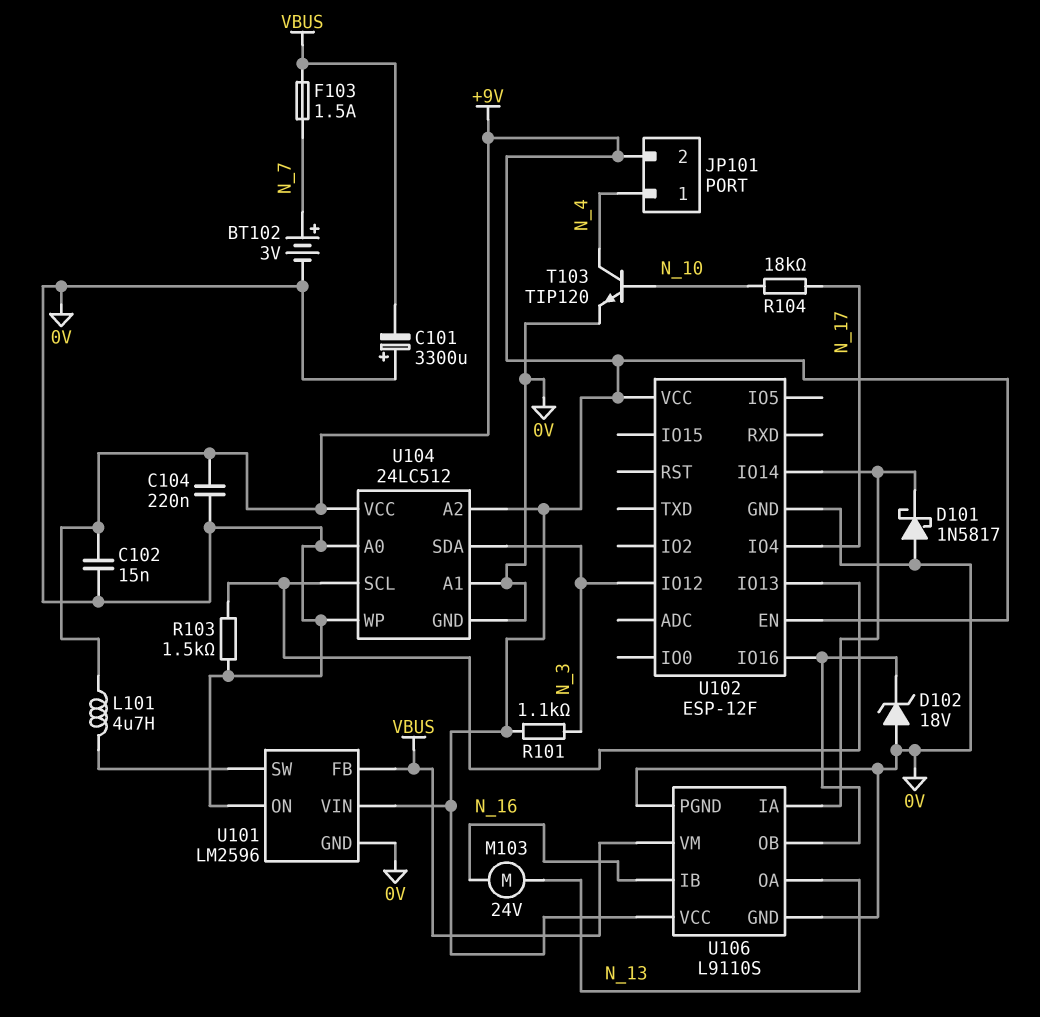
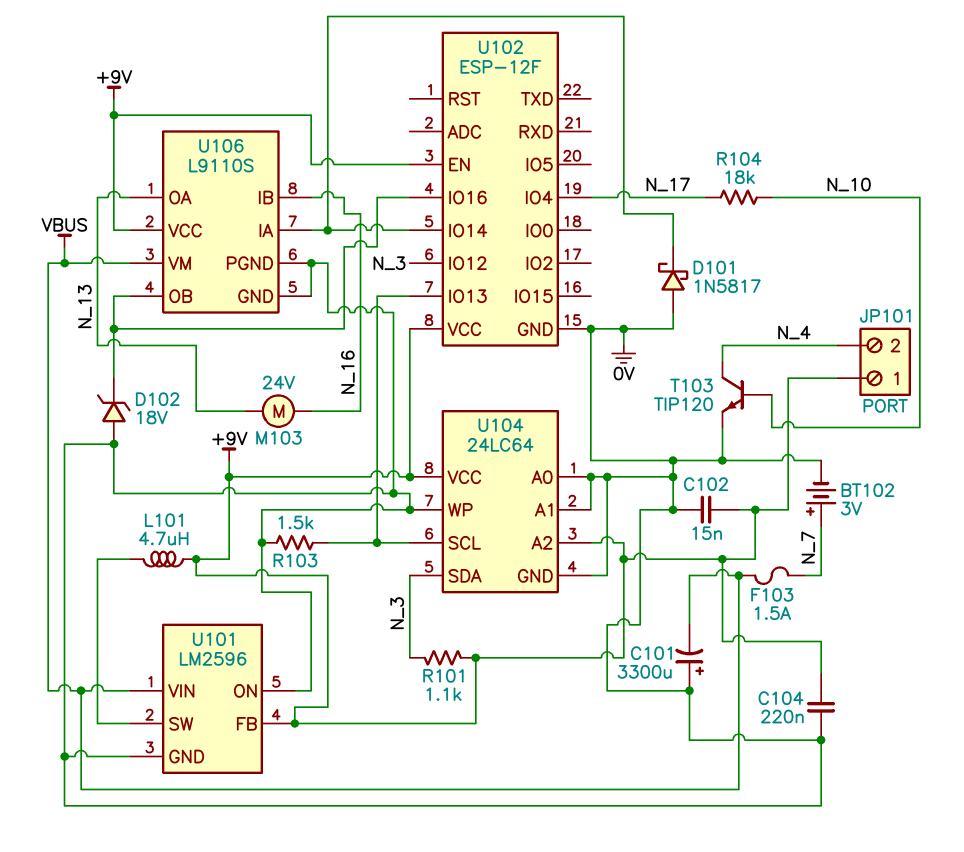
JP101 pin 1: N_4 -> +9V
JP101 pin 2: +9V -> N_4
U101 pin FB: VBUS -> +9V
U101 pin VIN: +9V -> VBUS
U104: 24LC512 -> 24LC64

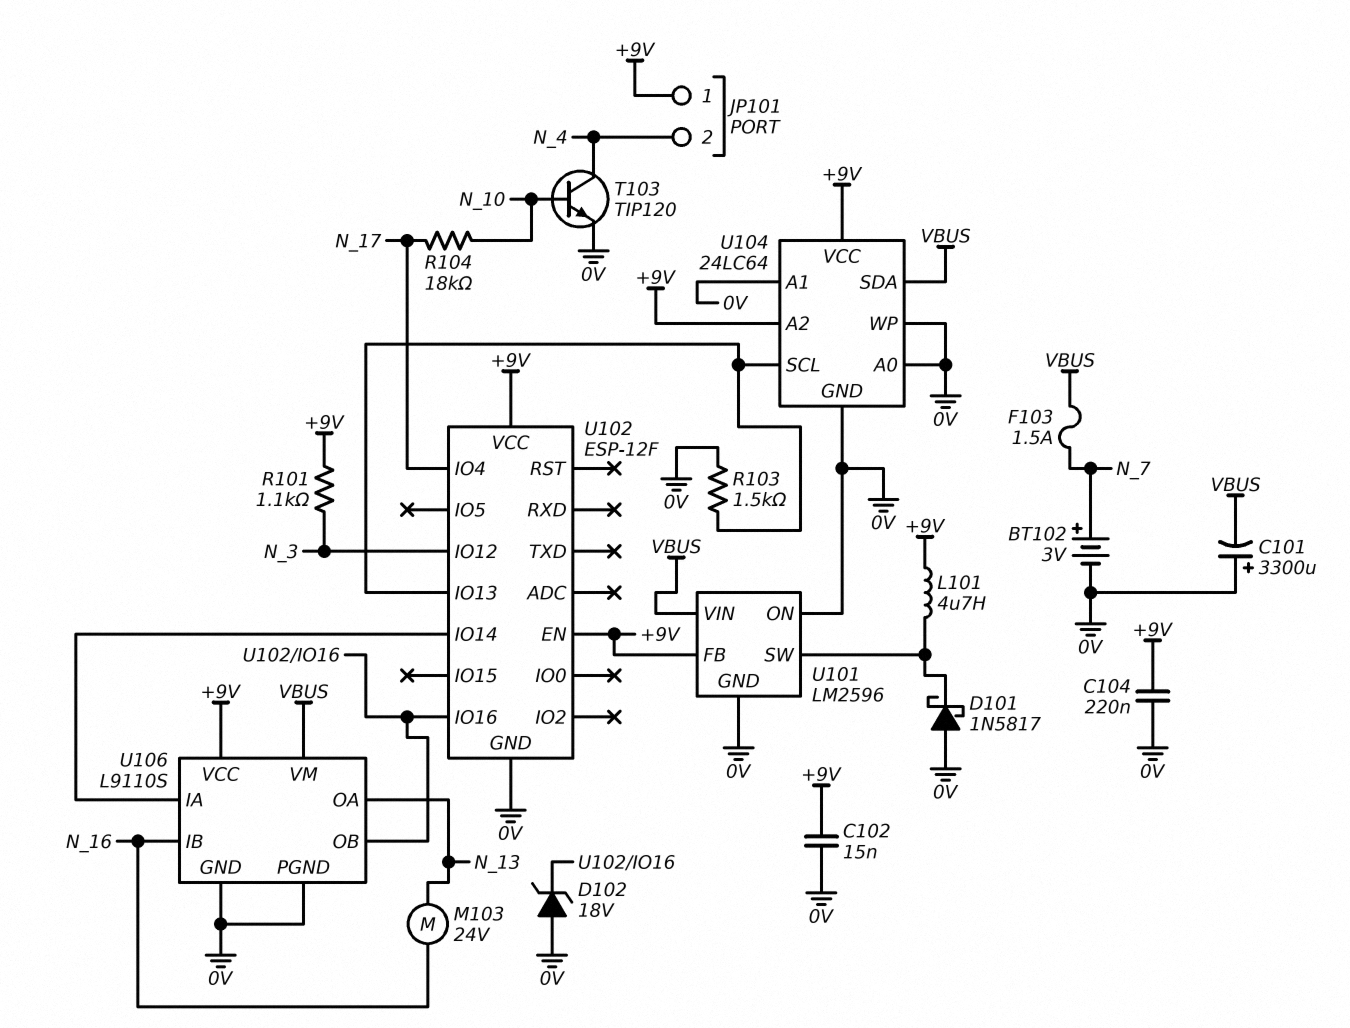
D101: schottky 1N5817 (A 0V, K U102/IO14) -> schottky 1N5817 (A 0V, K U101/SW)
U104 pin SDA: N_3 -> VBUS

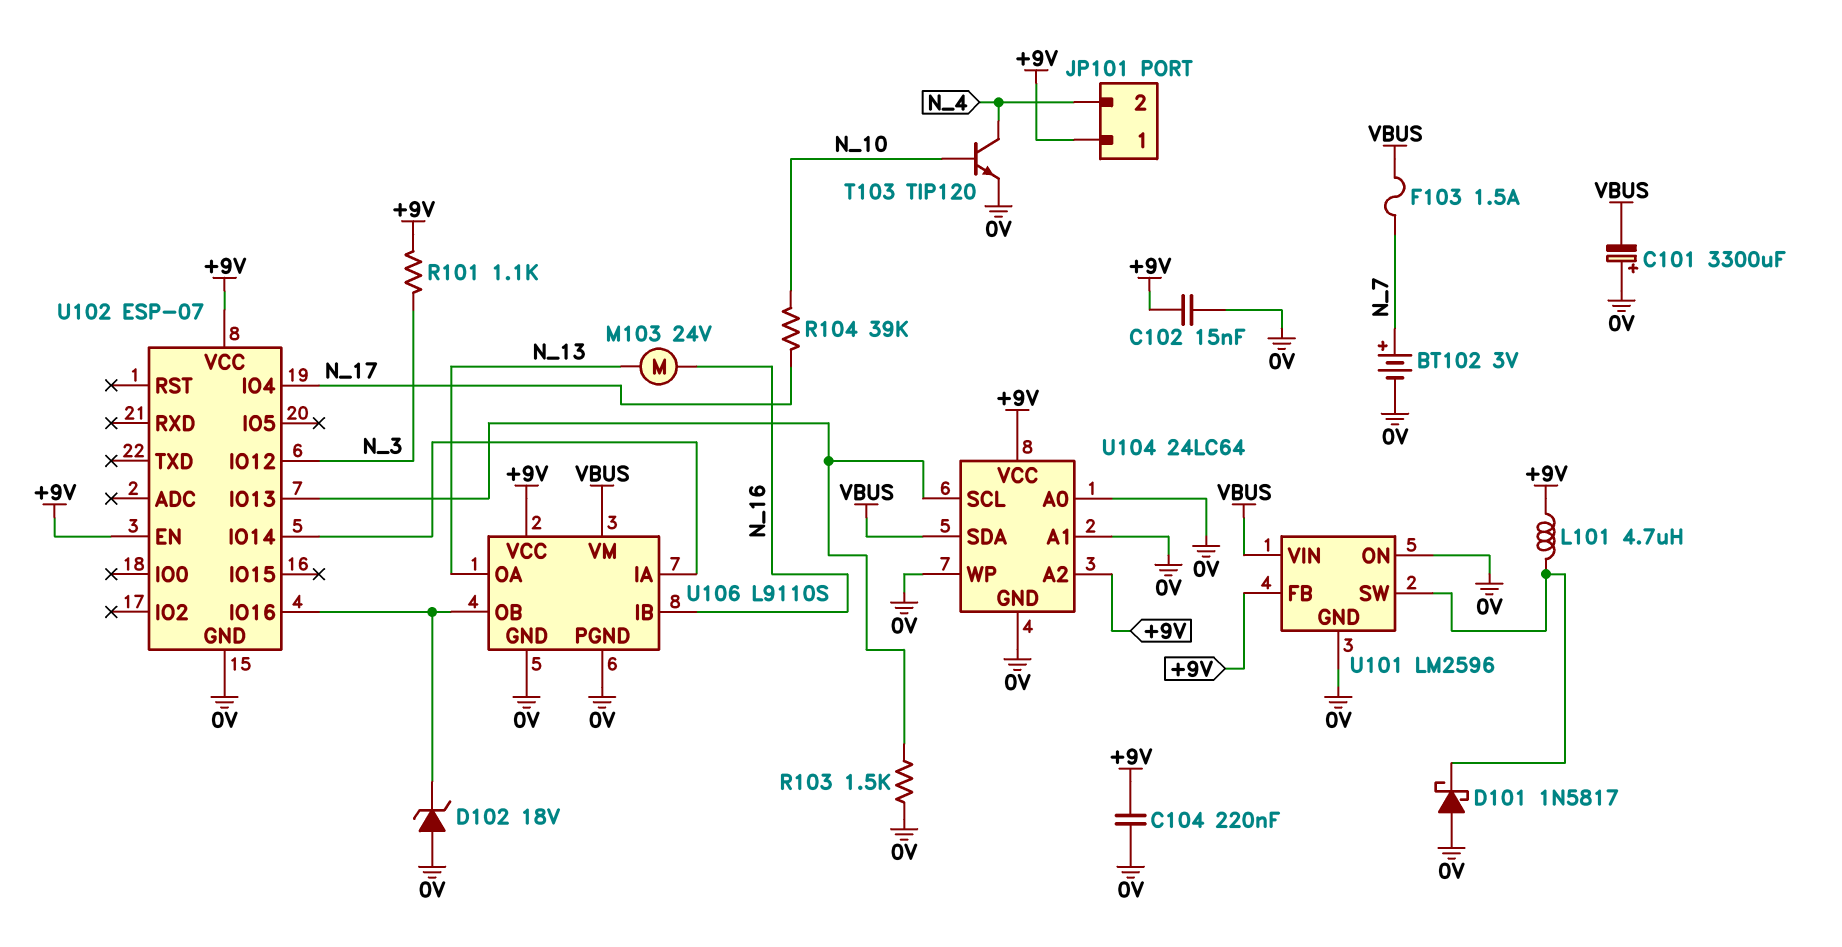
R104: 18k (N_10, N_17) -> 39k (N_10, N_17)
U102: ESP-12F -> ESP-07

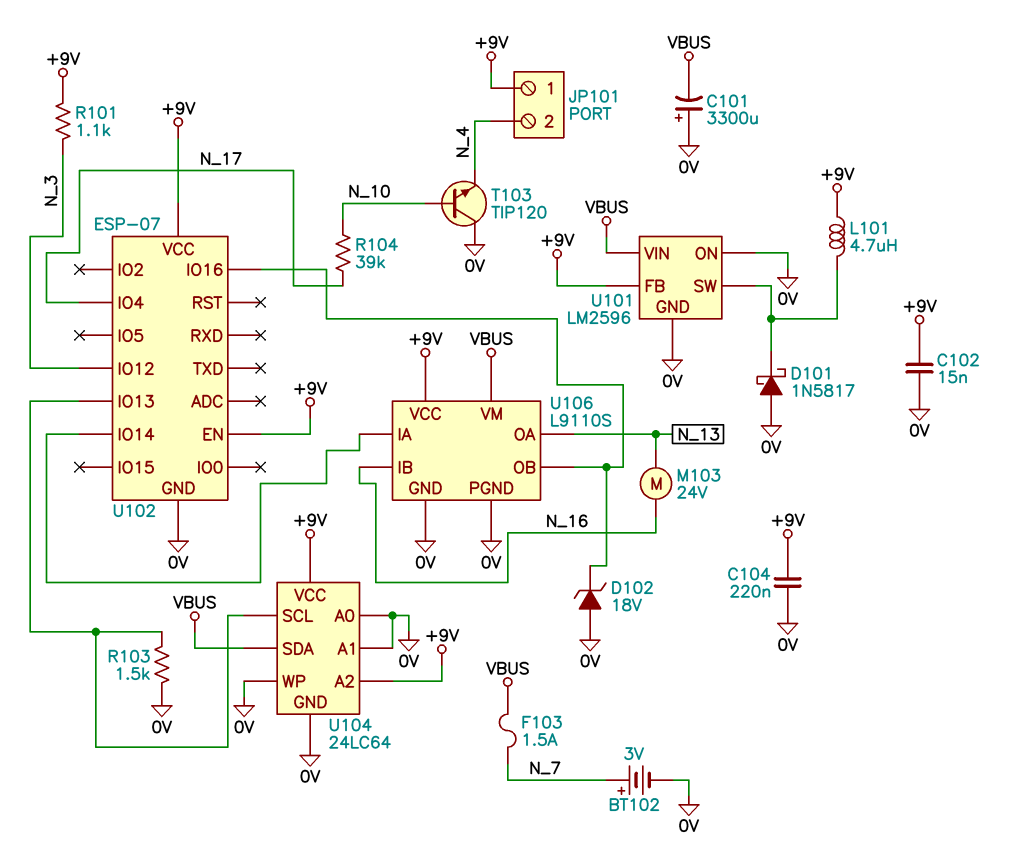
T103: NPN TIP120 (B N_10, C N_4, E 0V) -> NPN TIP120 (B N_10, C 0V, E N_4)

